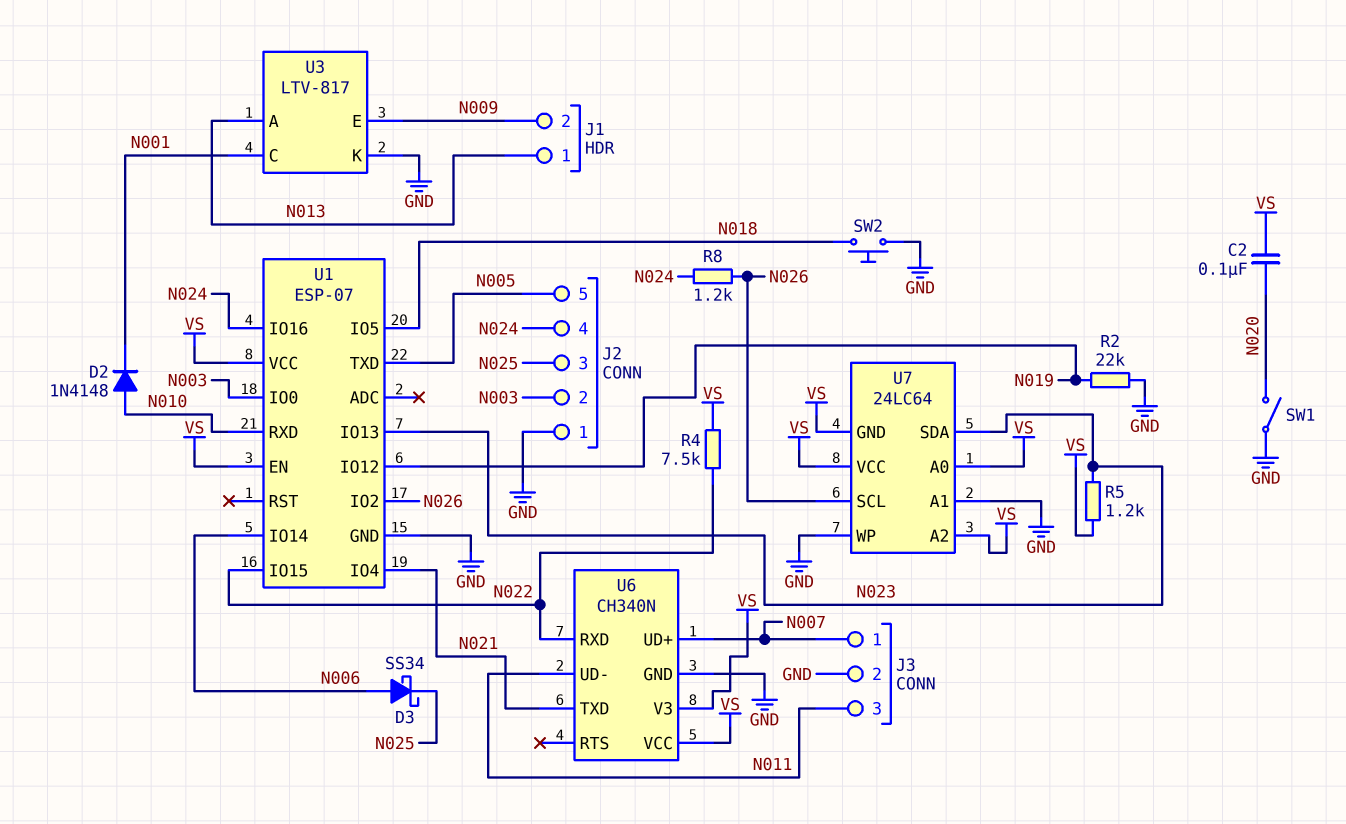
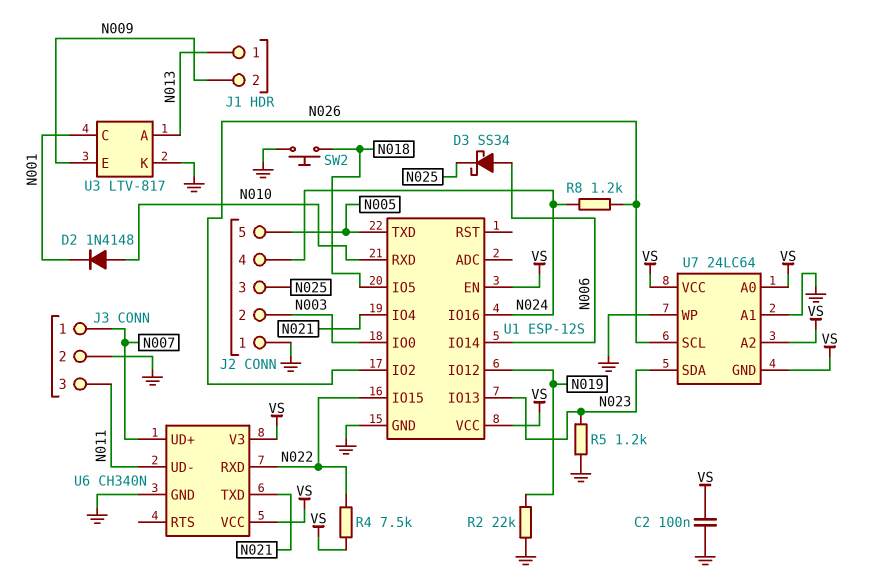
C2: 100nF (N020, VS) -> 100nF (GND, VS)
R5: 1.2k (N023, VS) -> 1.2k (GND, N023)
SW1: switch (GND, N020) -> none
U1: ESP-07 -> ESP-12S

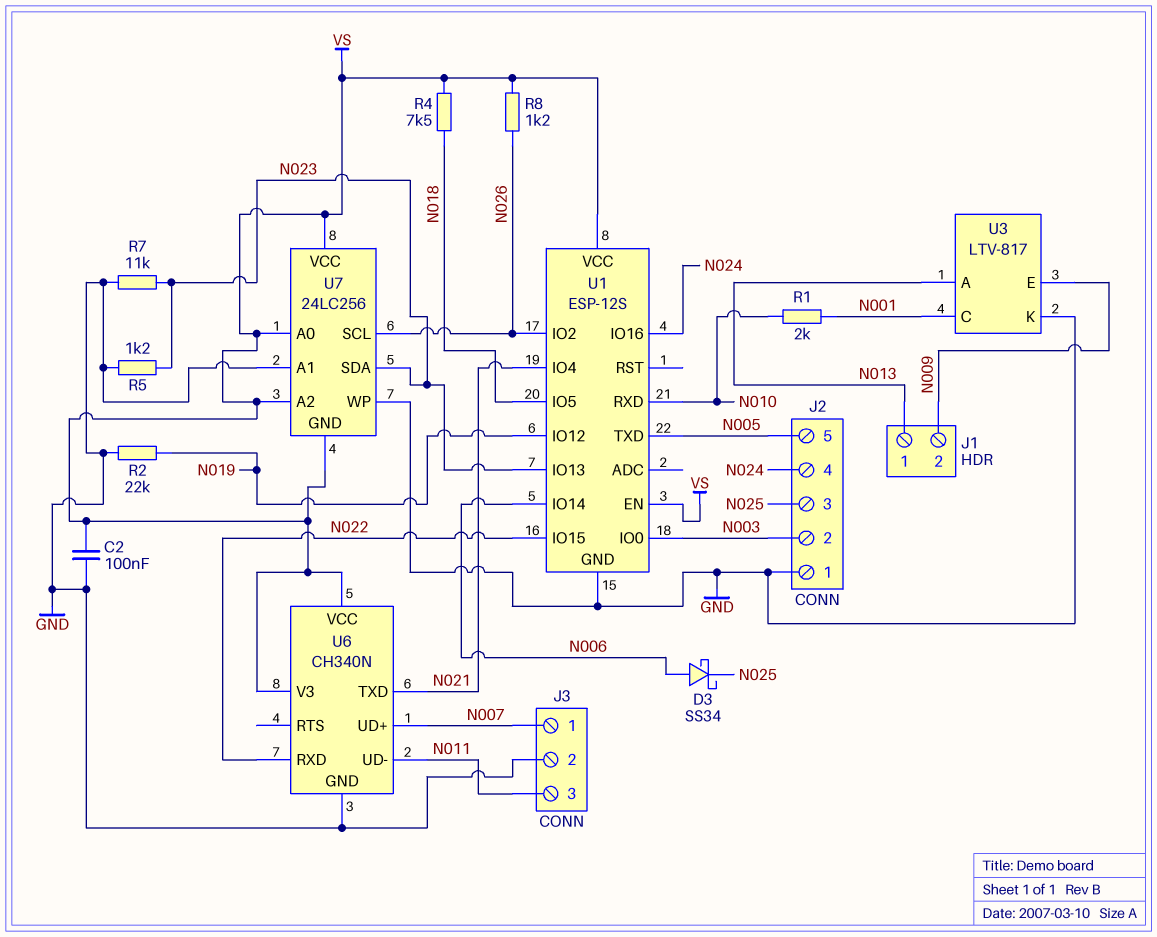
D2: diode 1N4148 (A N010, K N001) -> none
R1: none -> 2k (N001, N010)
R4: 7.5k (N022, VS) -> 7.5k (N018, VS)
R7: none -> 11k (GND, N023)
R8: 1.2k (N024, N026) -> 1.2k (N026, VS)
SW2: button (GND, N018) -> none
U7: 24LC64 -> 24LC256

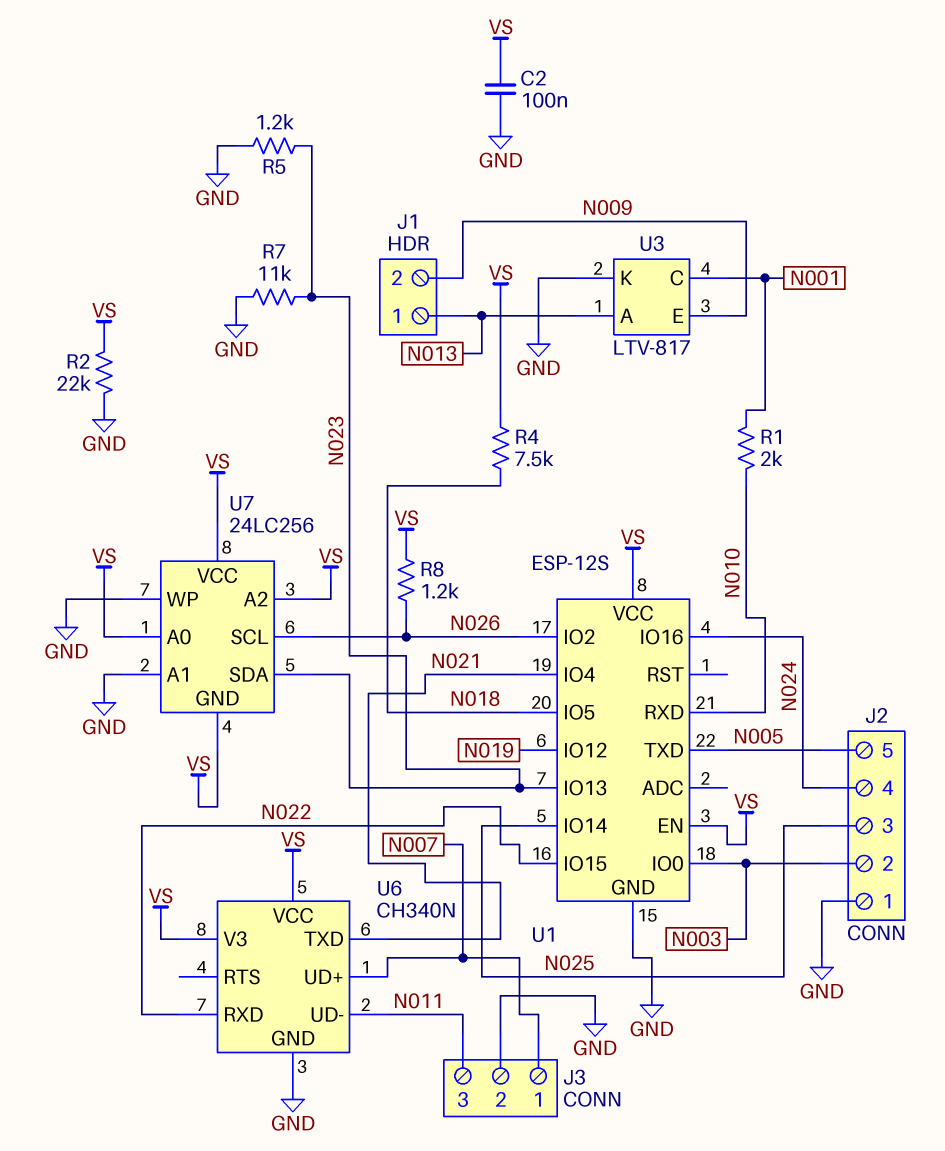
D3: schottky SS34 (A N006, K N025) -> none
R2: 22k (GND, N019) -> 22k (GND, VS)
U1 pin IO14: N006 -> N025

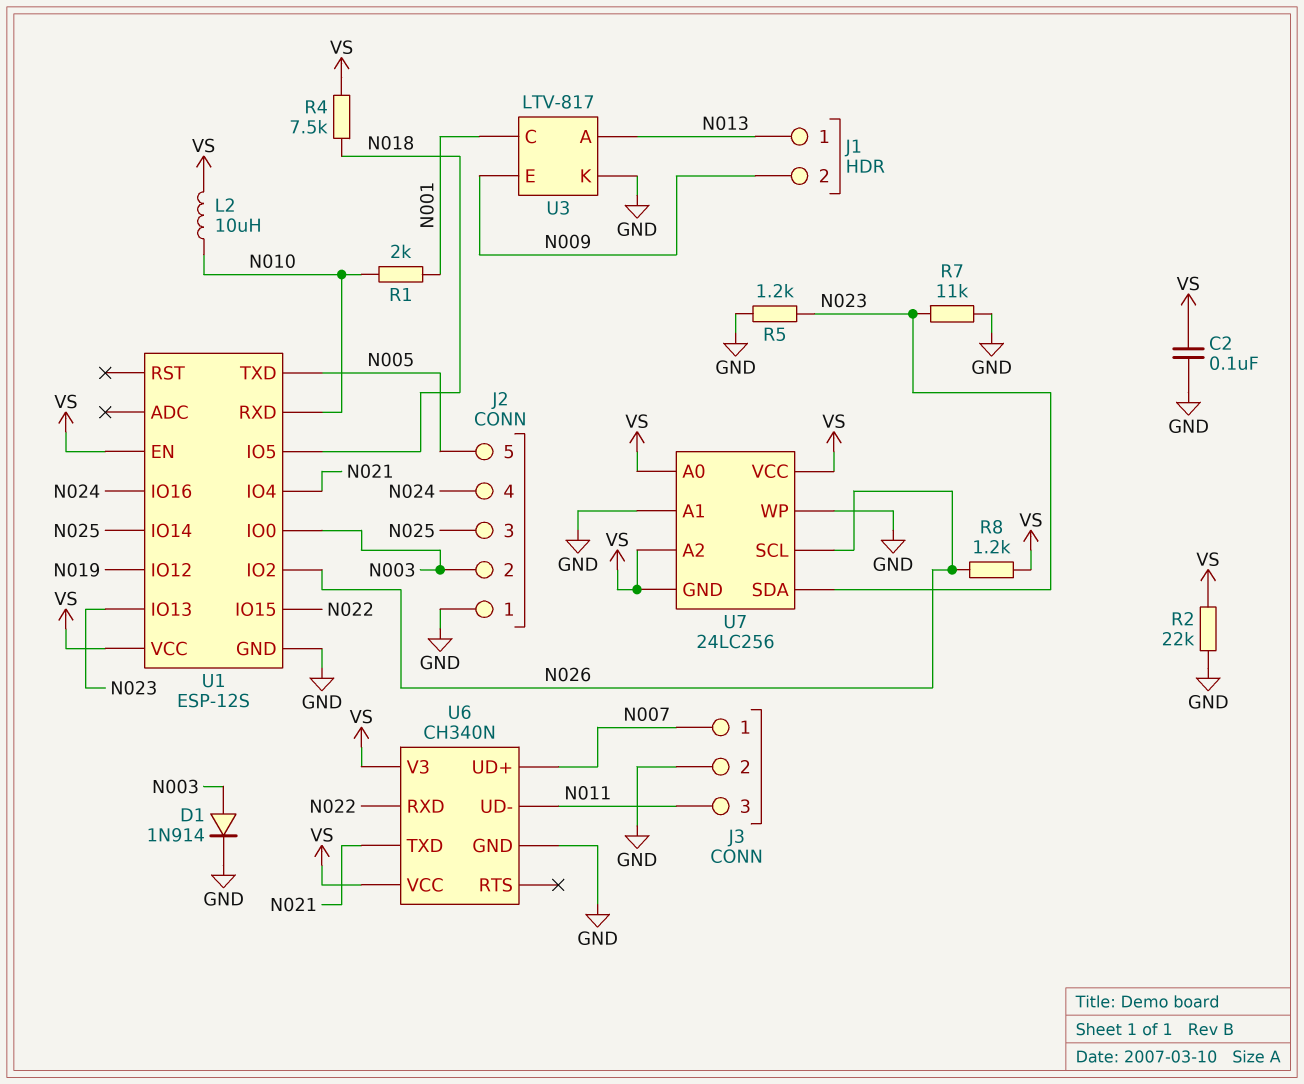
D1: none -> diode 1N914 (A N003, K GND)
L2: none -> 10uH (N010, VS)

